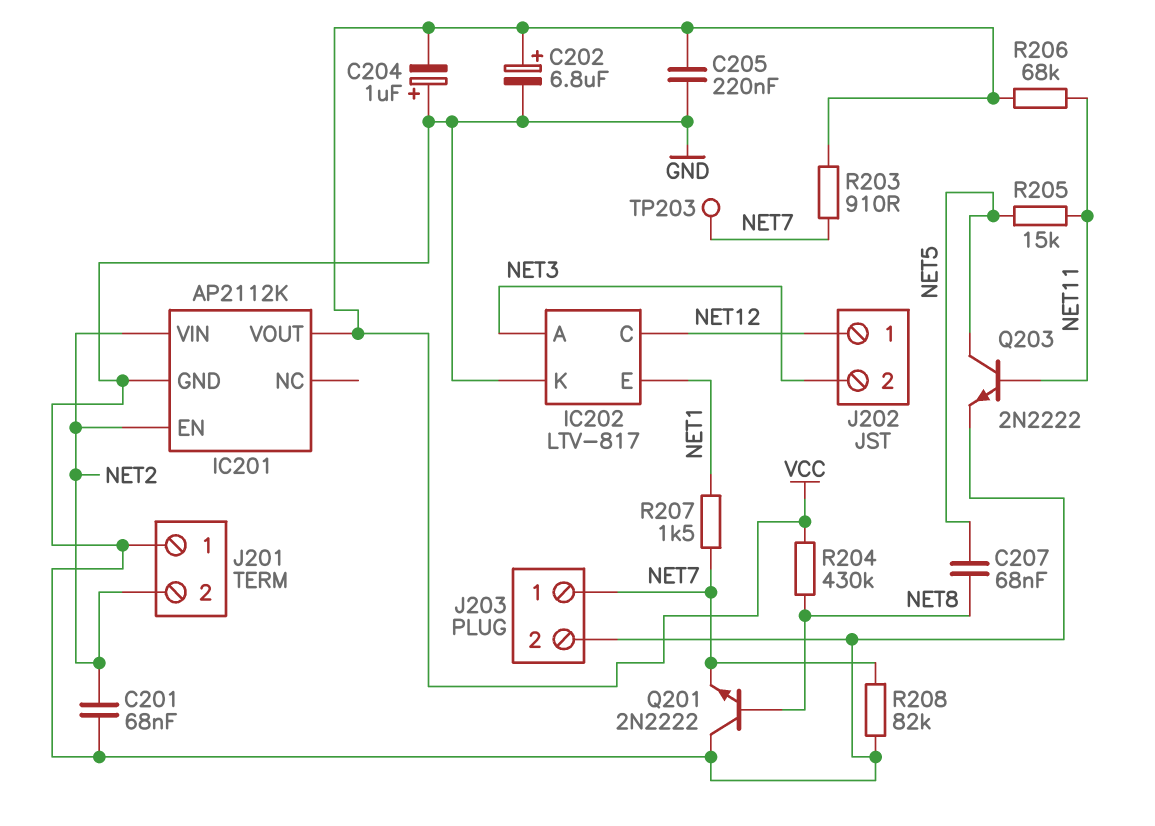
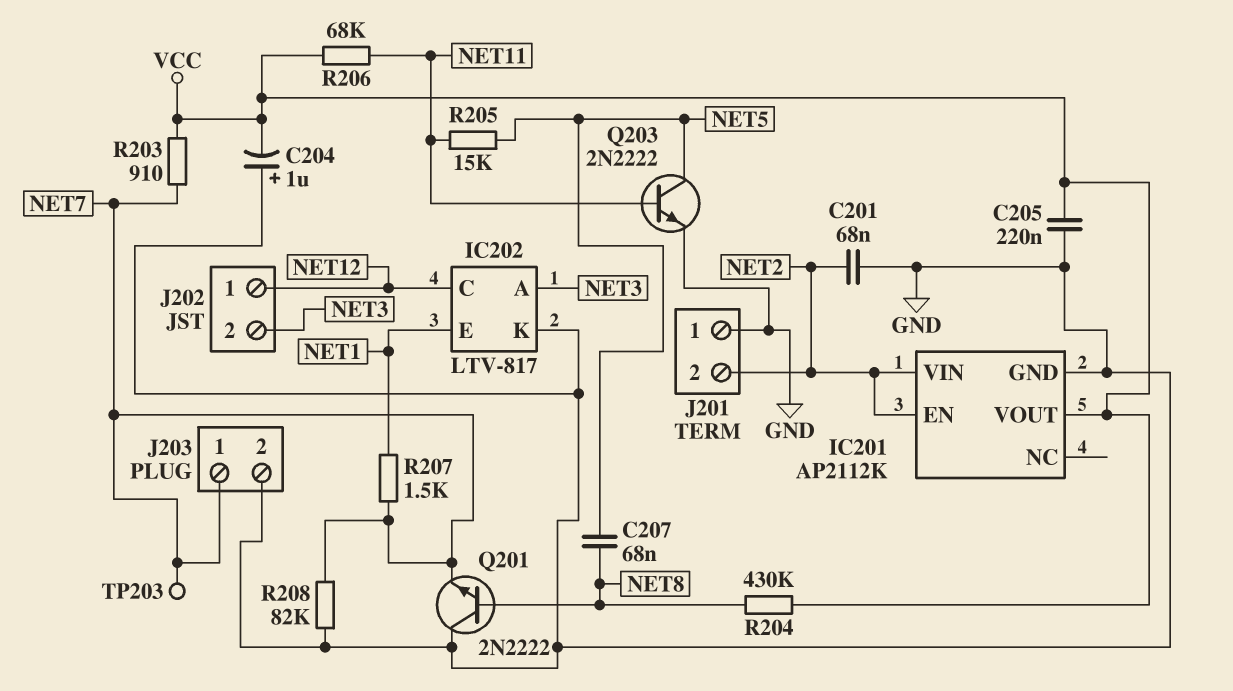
C202: 6.8uF (plus VCC, minus GND) -> none

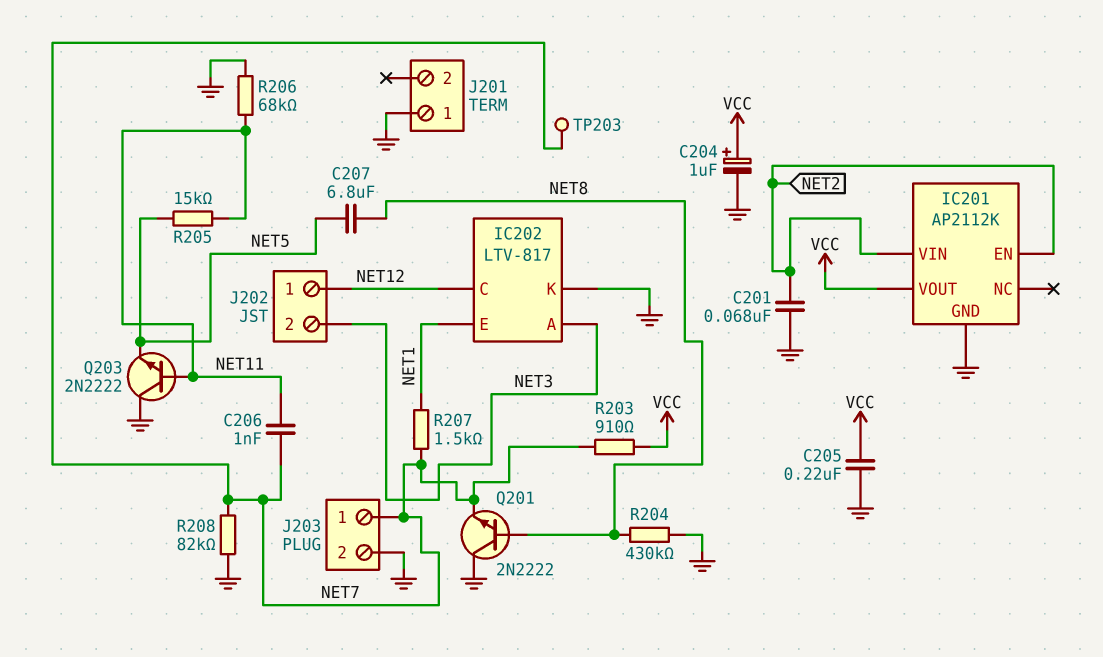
C204: 1uF (plus GND, minus VCC) -> 1uF (plus VCC, minus GND)
C206: none -> 1nF (NET7, NET11)
C207: 68nF (NET5, NET8) -> 6.8uF (NET5, NET8)
J201 pin 2: NET2 -> none
Q203: NPN 2N2222 (B NET11, C NET5, E GND) -> NPN 2N2222 (B NET11, C GND, E NET5)
R204: 430k (NET8, VCC) -> 430k (GND, NET8)
R206: 68k (NET11, VCC) -> 68k (GND, NET11)

